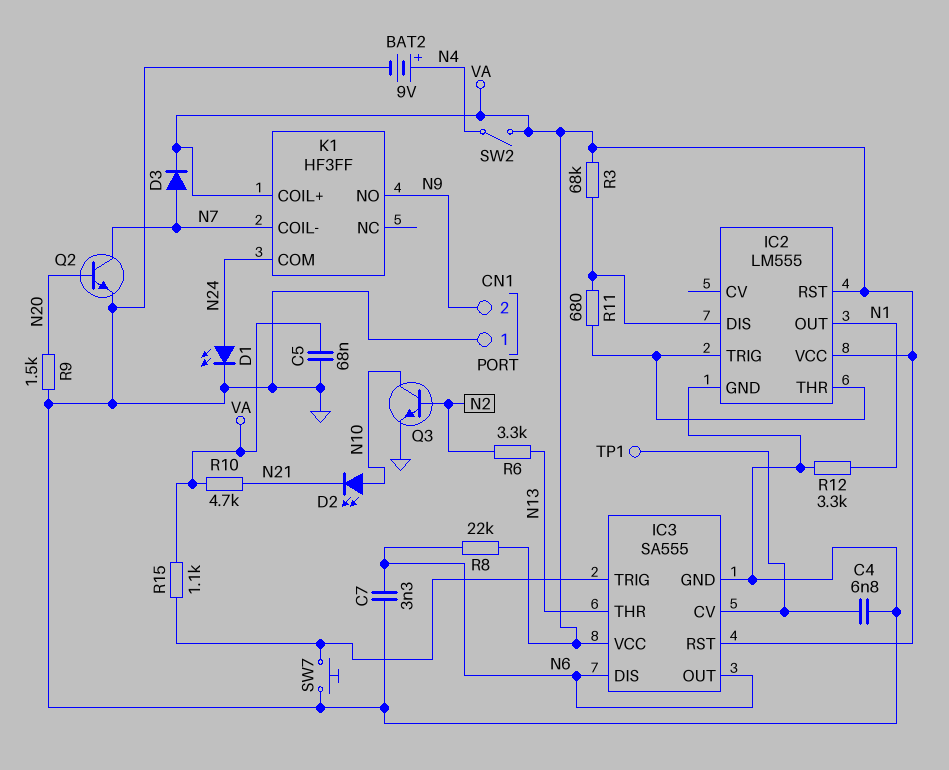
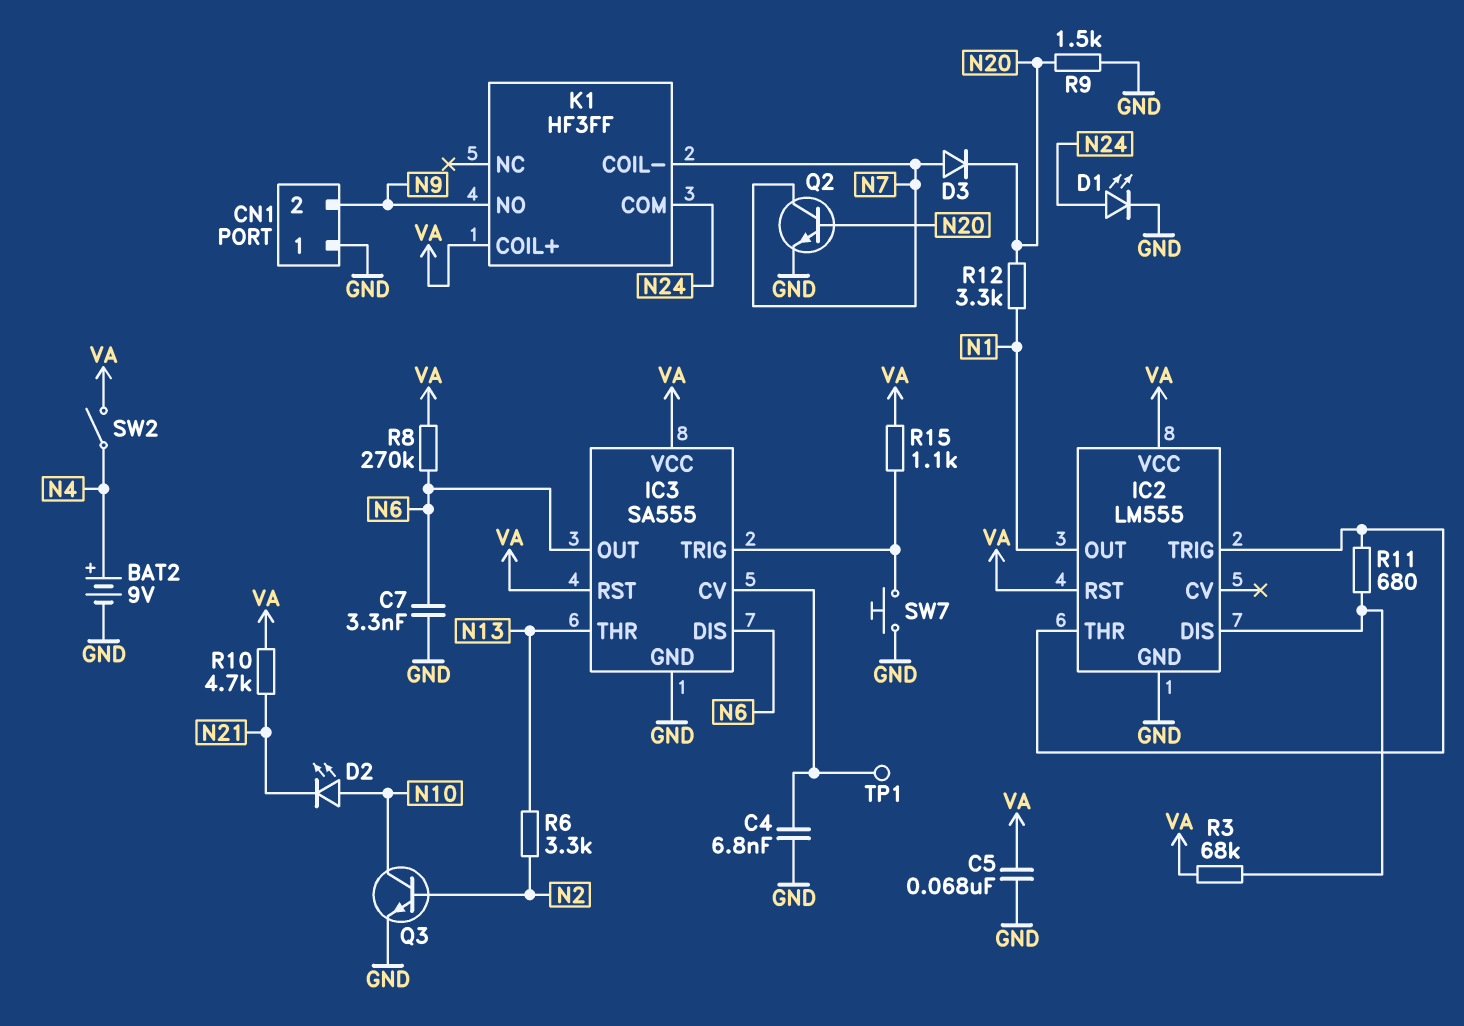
D3: diode (A N7, K VA) -> diode (A N7, K N20)
R8: 22k (N6, VA) -> 270k (N6, VA)
R12: 3.3k (GND, N1) -> 3.3k (N1, N20)

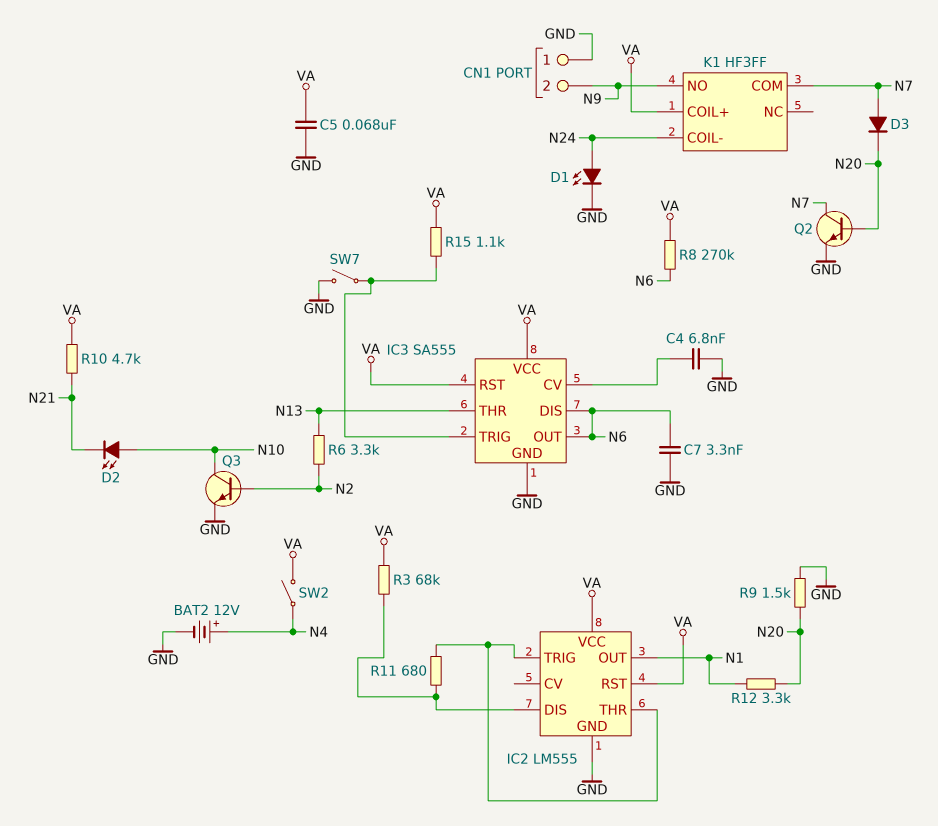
BAT2: 9V (plus N4, minus GND) -> 12V (plus N4, minus GND)
K1 pin COIL-: N7 -> N24
K1 pin COM: N24 -> N7
SW7: button (GND, IC3/TRIG) -> switch (GND, IC3/TRIG)
TP1: test point (IC3/CV) -> none

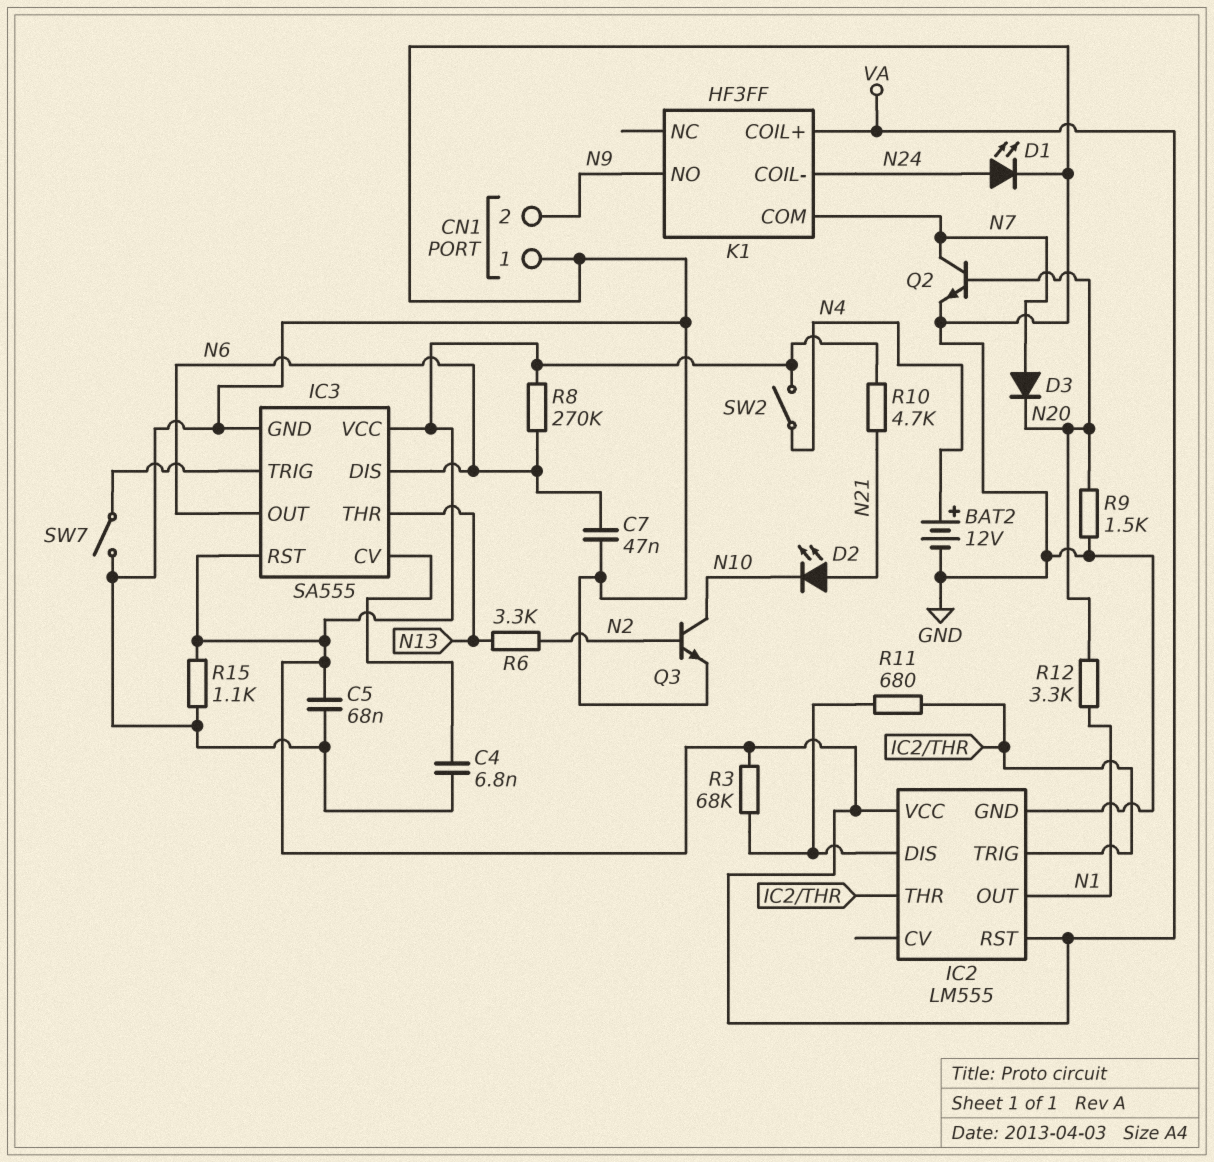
C7: 3.3nF (GND, N6) -> 47nF (GND, N6)
D2: LED (A N10, K N21) -> LED (A N21, K N10)
R15: 1.1k (IC3/TRIG, VA) -> 1.1k (GND, VA)

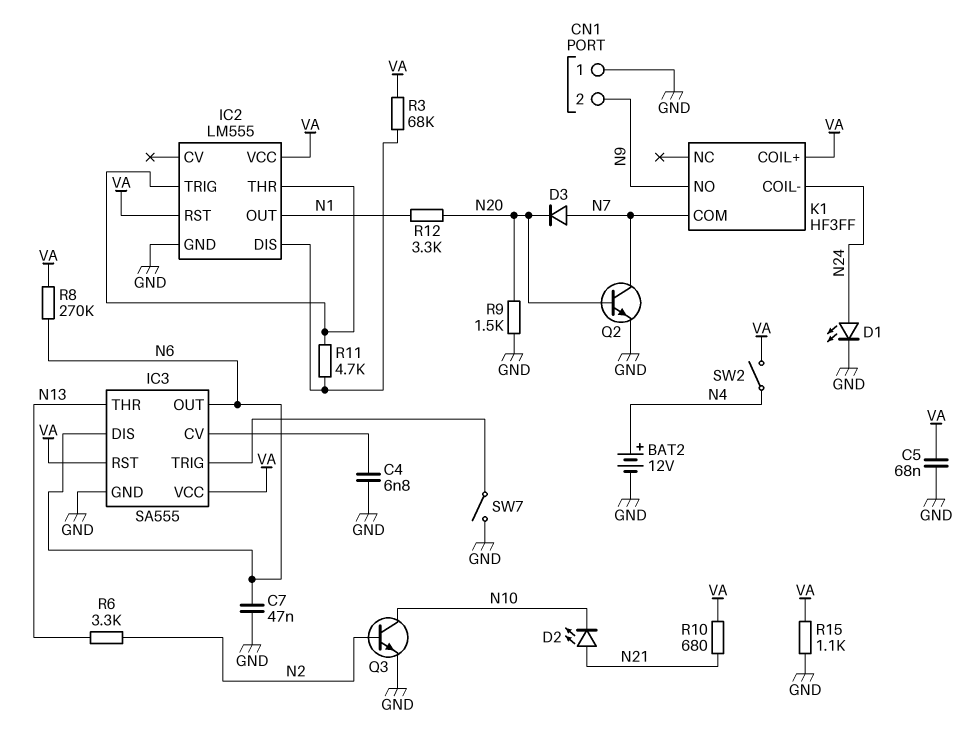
R10: 4.7k (N21, VA) -> 680 (N21, VA)
R11: 680 (IC2/DIS, IC2/THR) -> 4.7k (IC2/DIS, IC2/THR)

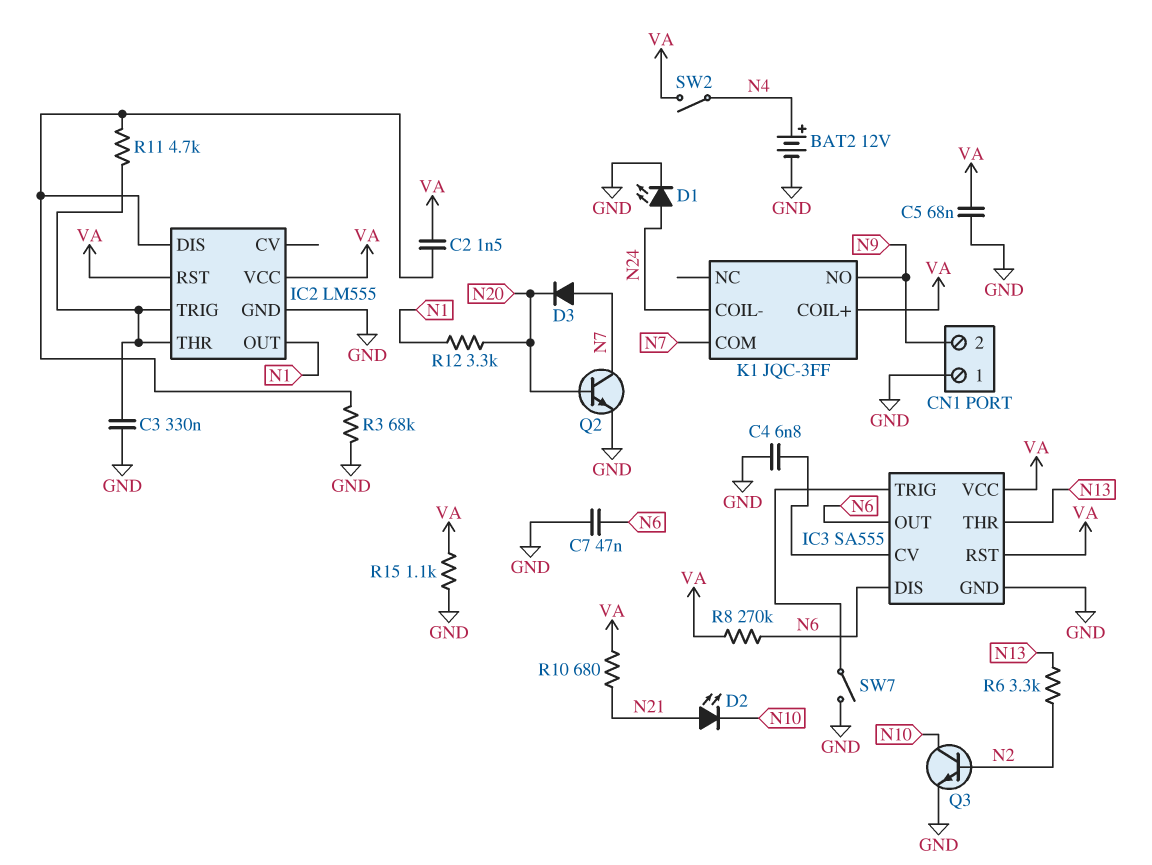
C2: none -> 1.5nF (IC2/DIS, VA)
C3: none -> 330nF (GND, IC2/THR)
K1: HF3FF -> JQC-3FF
R3: 68k (IC2/DIS, VA) -> 68k (GND, IC2/DIS)
R9: 1.5k (GND, N20) -> none

